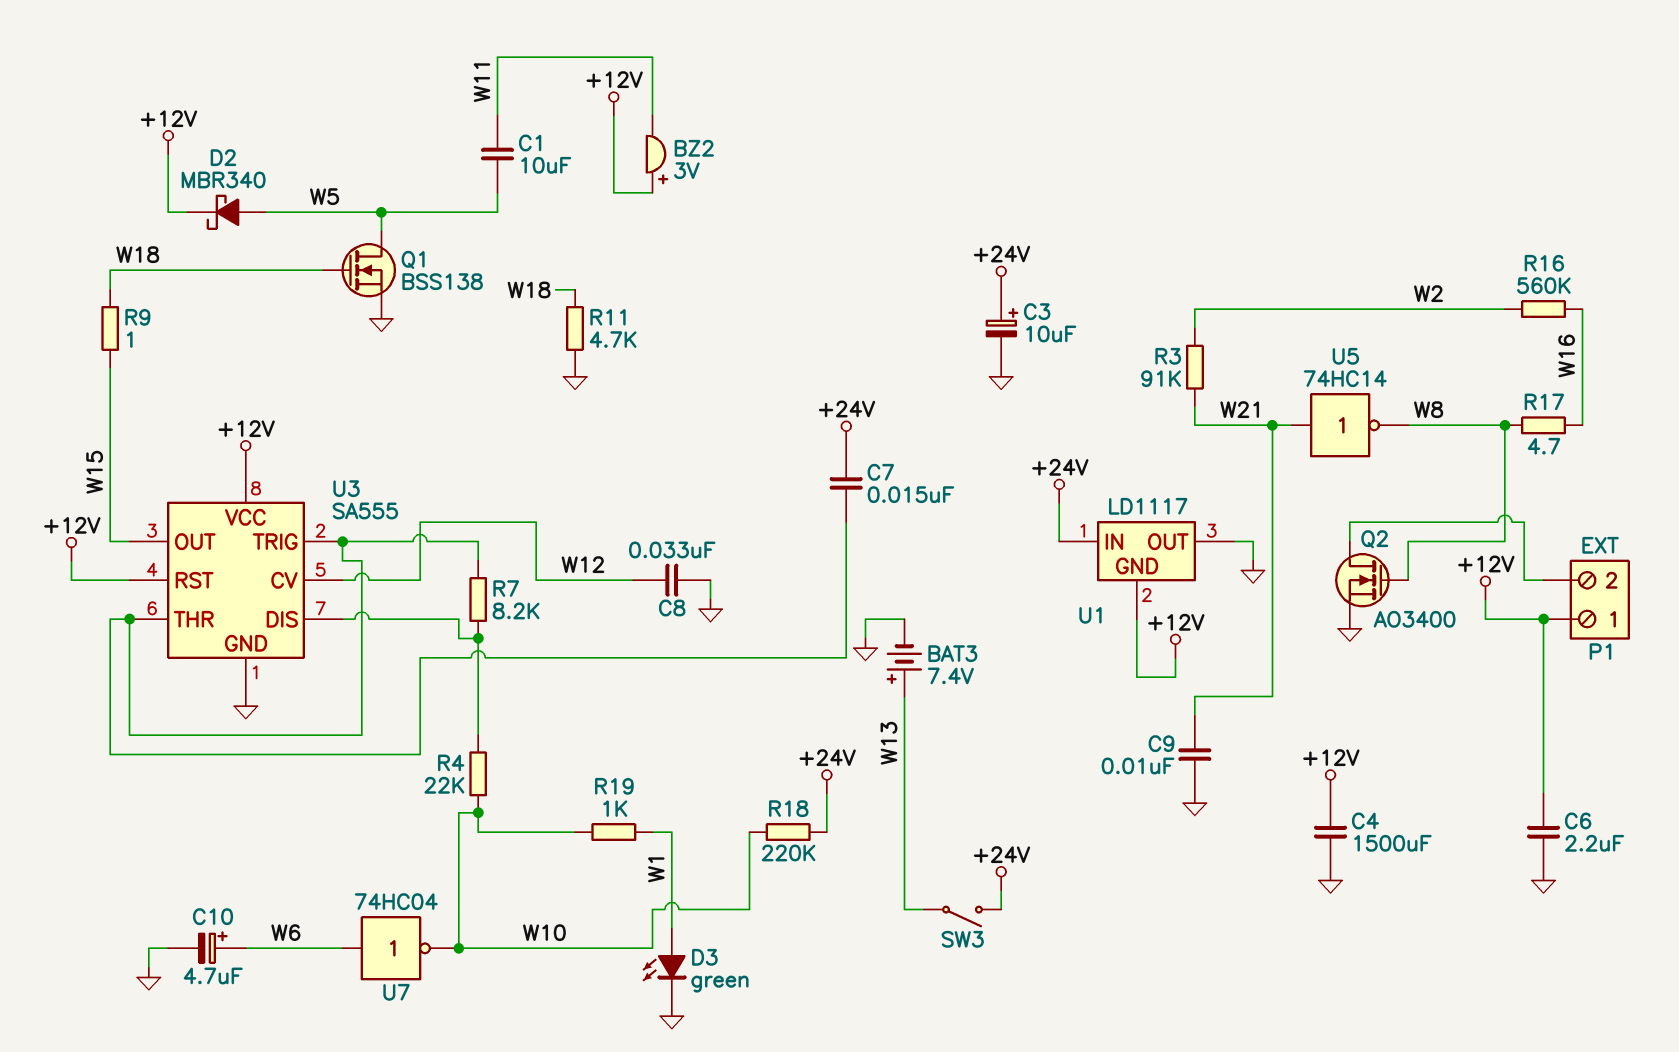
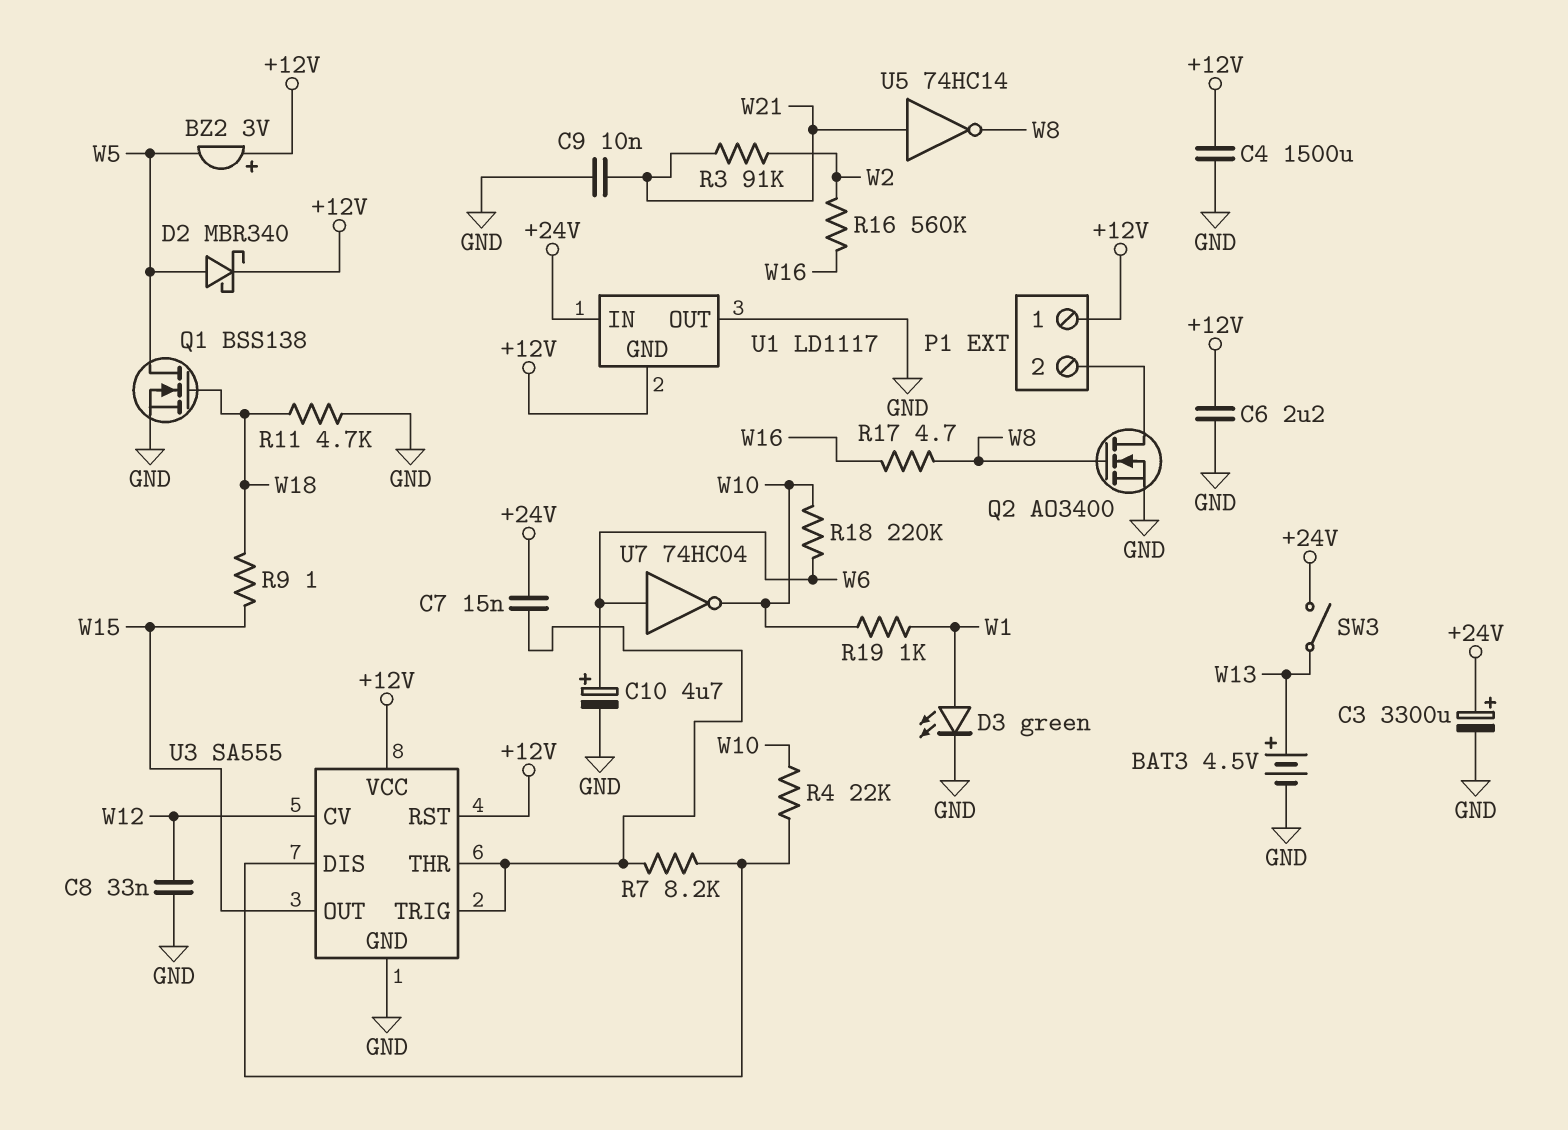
BAT3: 7.4V (plus W13, minus GND) -> 4.5V (plus W13, minus GND)
BZ2: buzzer 3V (plus +12V, minus W11) -> buzzer 3V (plus +12V, minus W5)
C1: 10uF (W5, W11) -> none
C3: 10uF (plus +24V, minus GND) -> 3300uF (plus +24V, minus GND)
R18: 220k (+24V, W10) -> 220k (W6, W10)

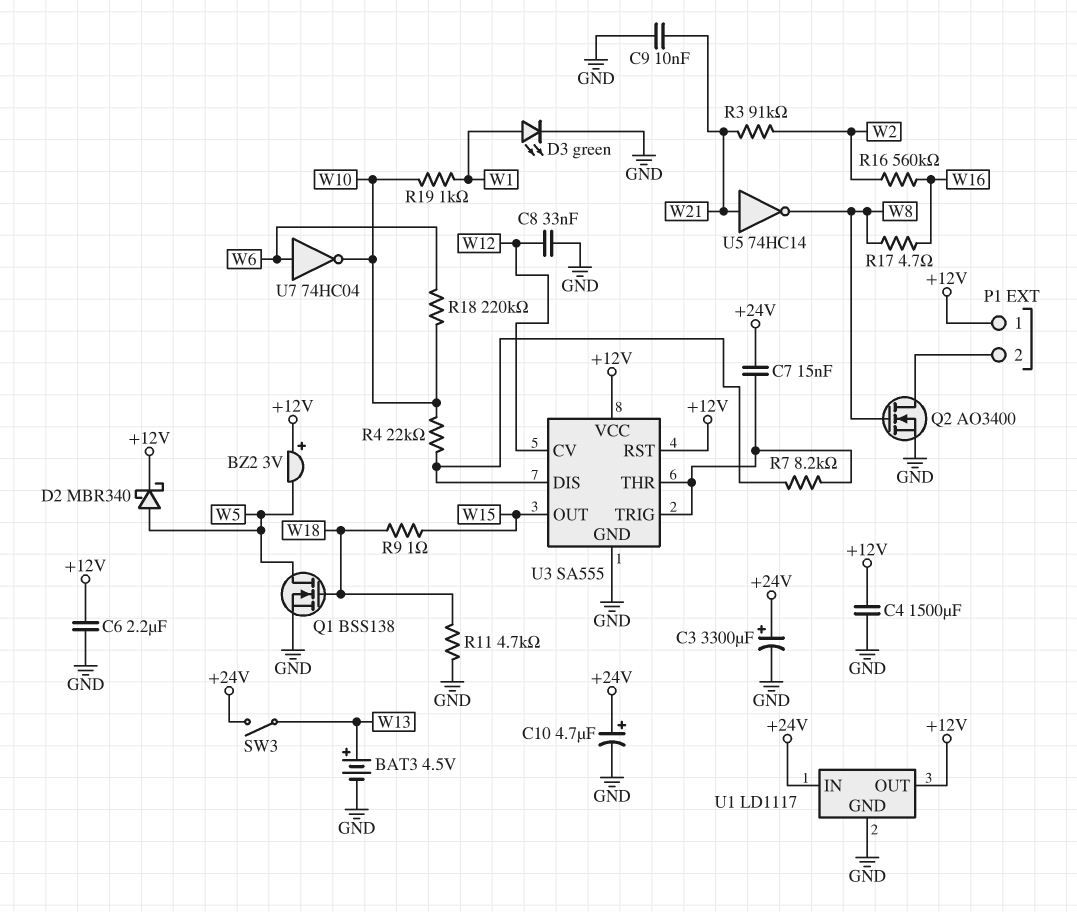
C10: 4.7uF (plus W6, minus GND) -> 4.7uF (plus +24V, minus GND)
U1 pin GND: +12V -> GND
U1 pin OUT: GND -> +12V

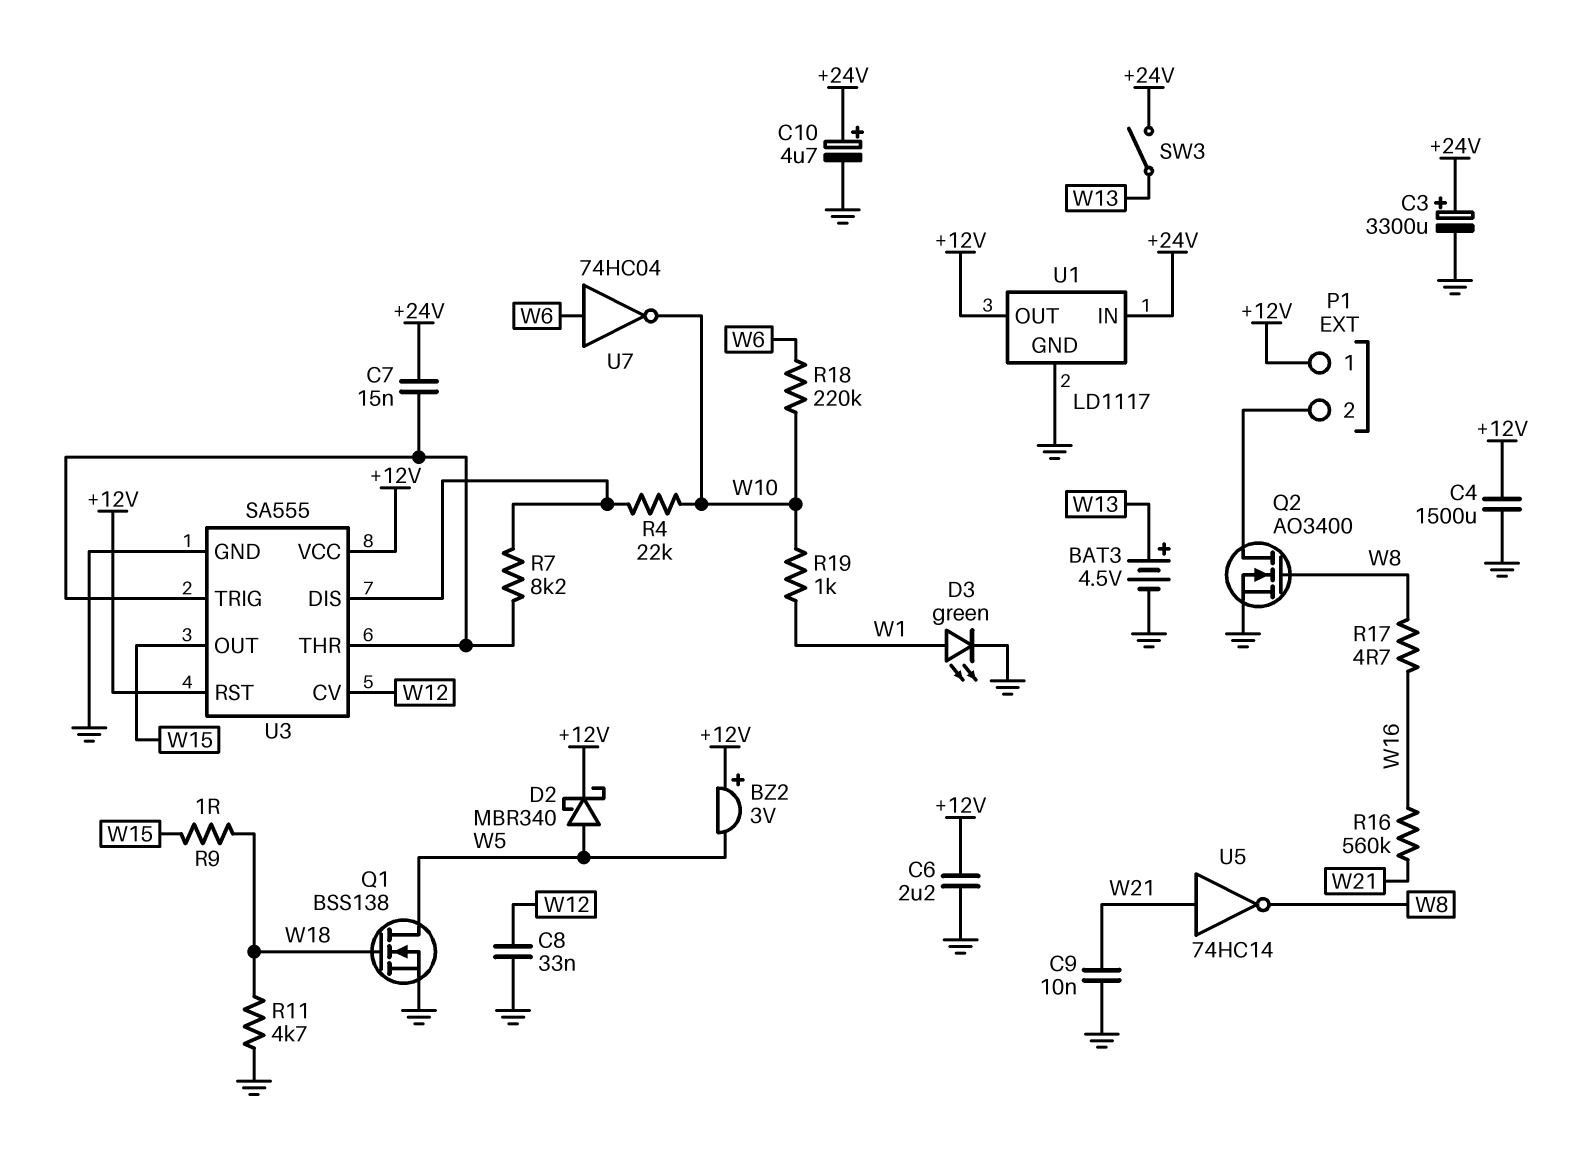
R3: 91k (W2, W21) -> none
R16: 560k (W2, W16) -> 560k (W16, W21)

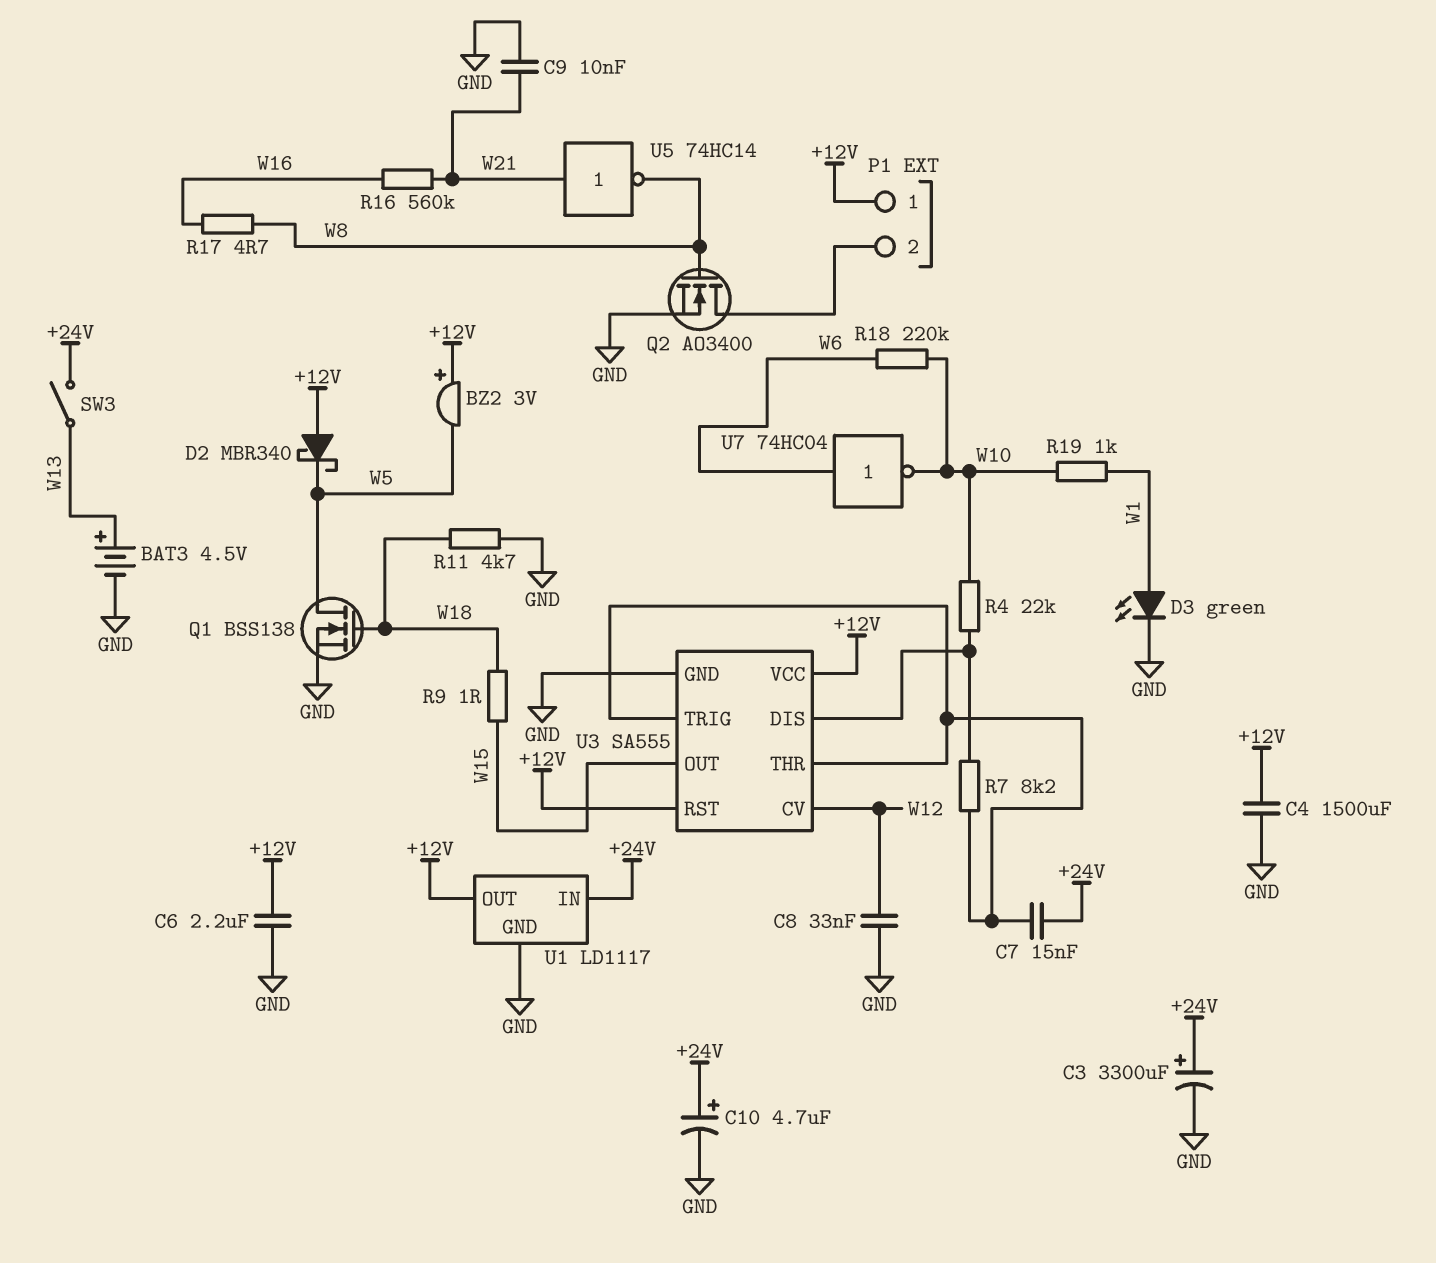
D2: schottky MBR340 (A W5, K +12V) -> schottky MBR340 (A +12V, K W5)

